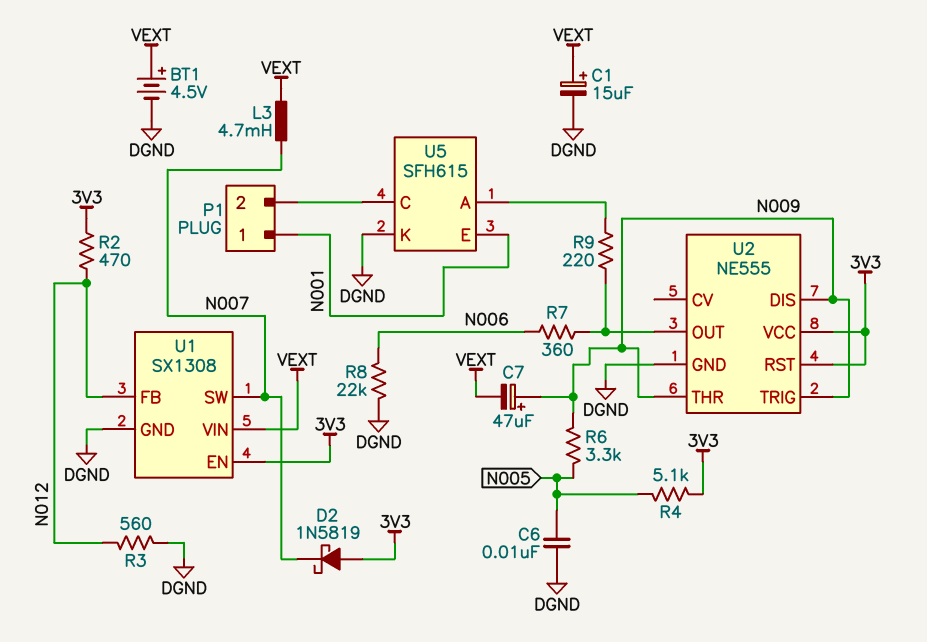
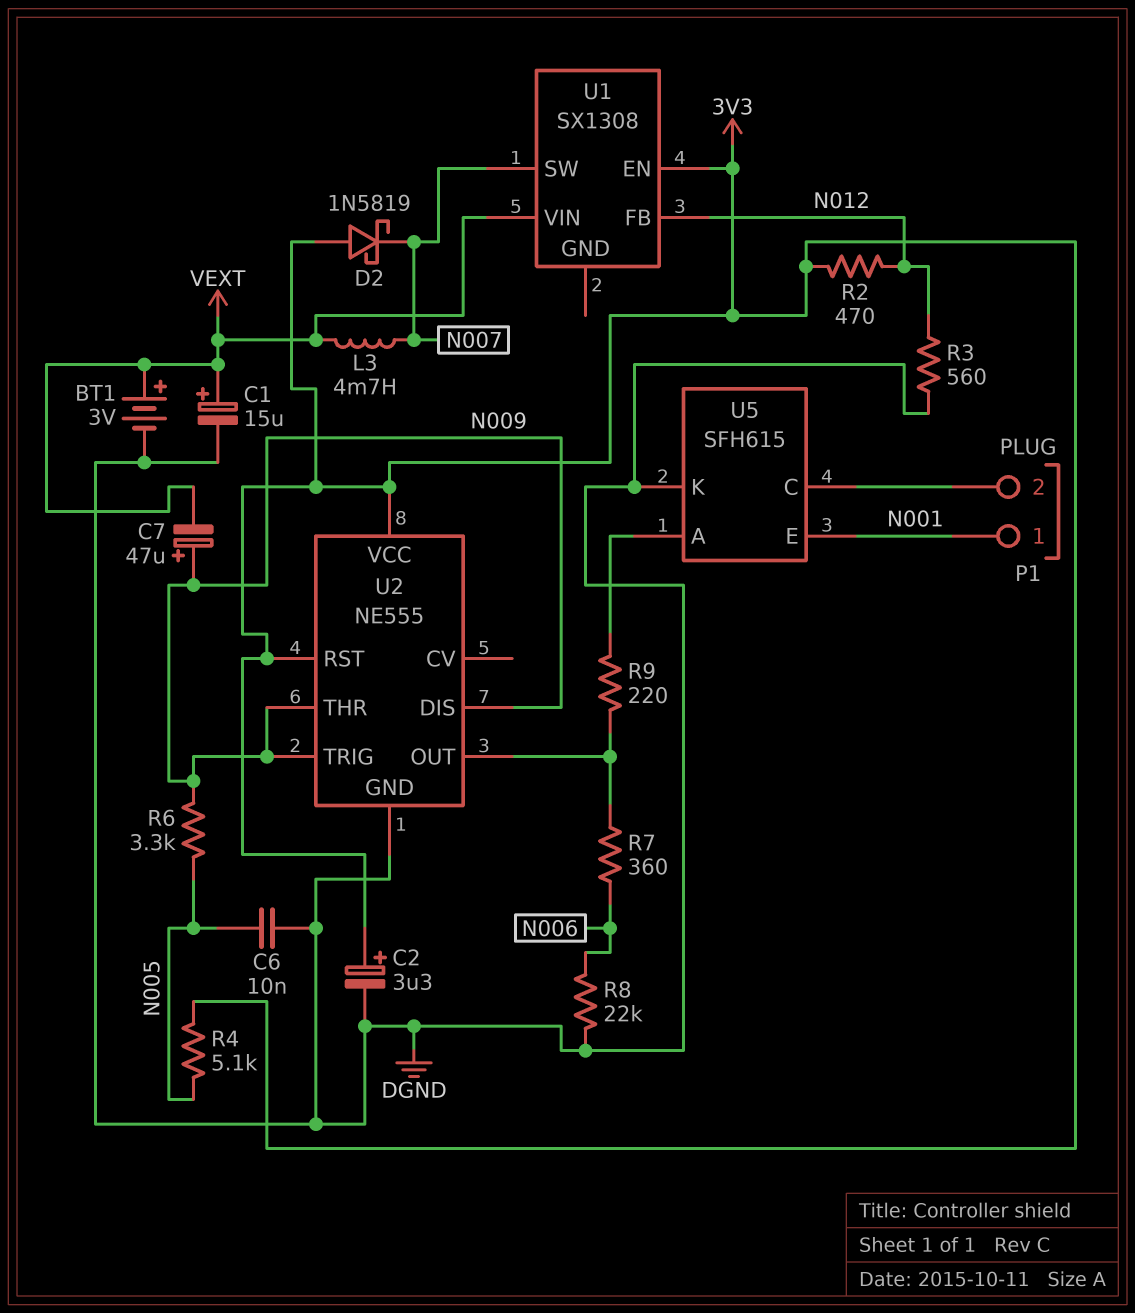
BT1: 4.5V (plus VEXT, minus DGND) -> 3V (plus VEXT, minus DGND)
C2: none -> 3.3uF (plus 3V3, minus DGND)
U1 pin GND: DGND -> none

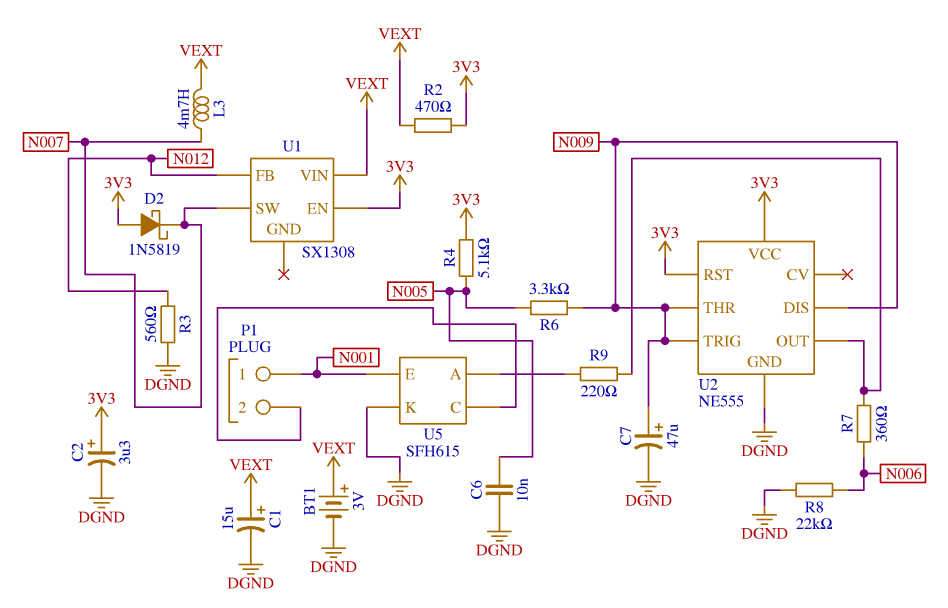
C7: 47uF (plus N009, minus VEXT) -> 47uF (plus N009, minus DGND)
R2: 470 (3V3, N012) -> 470 (3V3, VEXT)

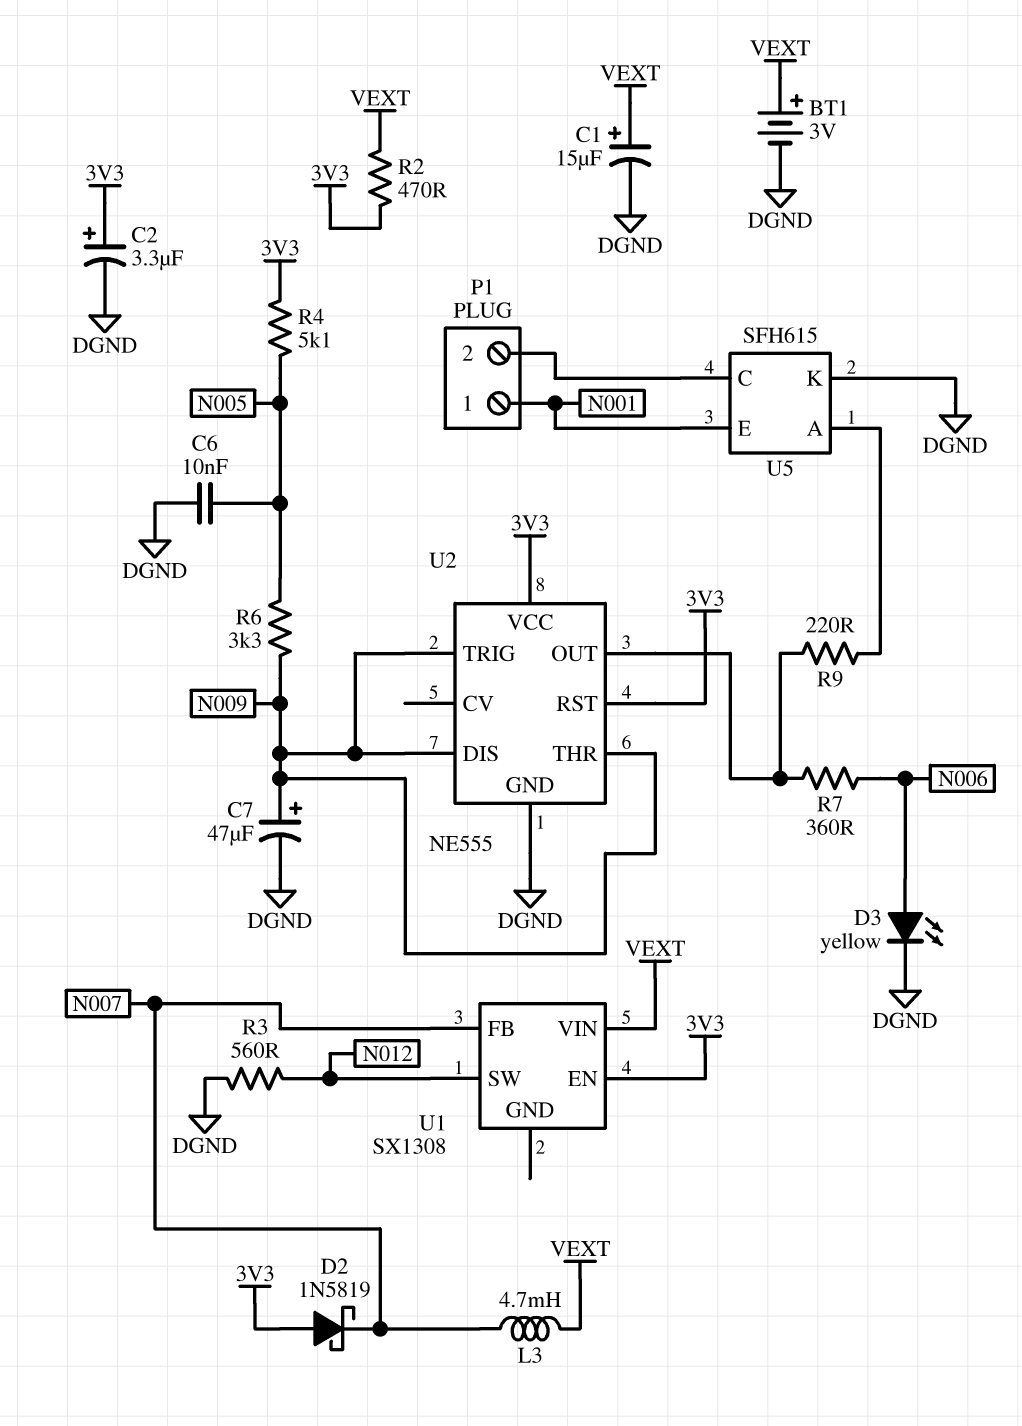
D3: none -> LED yellow (A N006, K DGND)
R8: 22k (DGND, N006) -> none
U1 pin FB: N012 -> N007
U1 pin SW: N007 -> N012

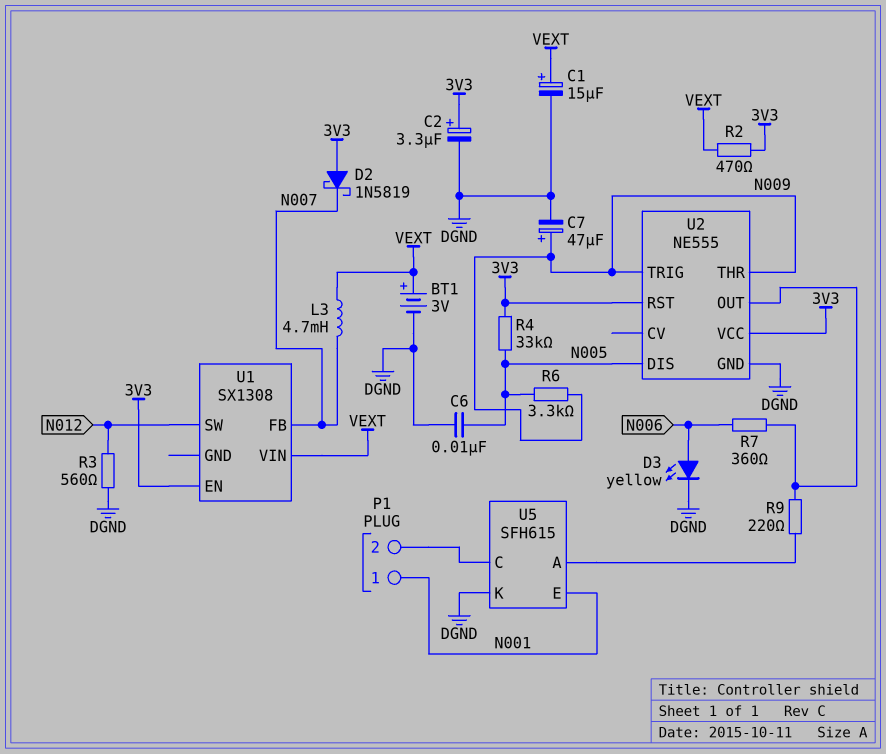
R4: 5.1k (3V3, N005) -> 33k (3V3, N005)
U2 pin DIS: N009 -> N005

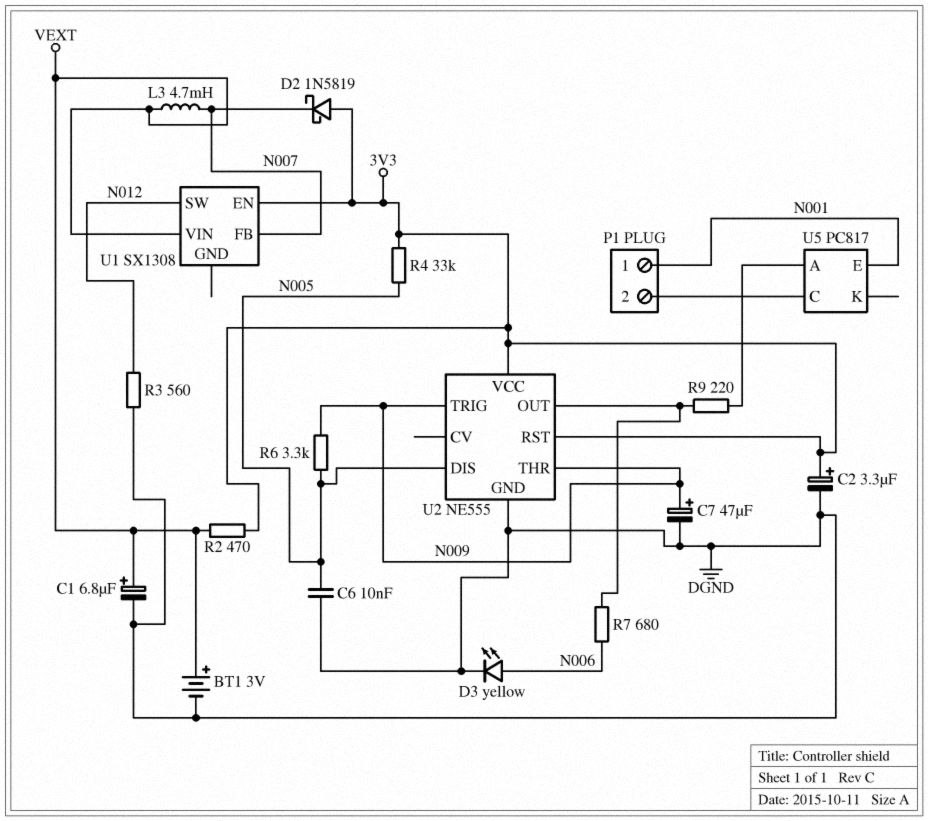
C1: 15uF (plus VEXT, minus DGND) -> 6.8uF (plus VEXT, minus DGND)
R7: 360 (N006, U2/OUT) -> 680 (N006, U2/OUT)
U5: SFH615 -> PC817
U5 pin K: DGND -> none

